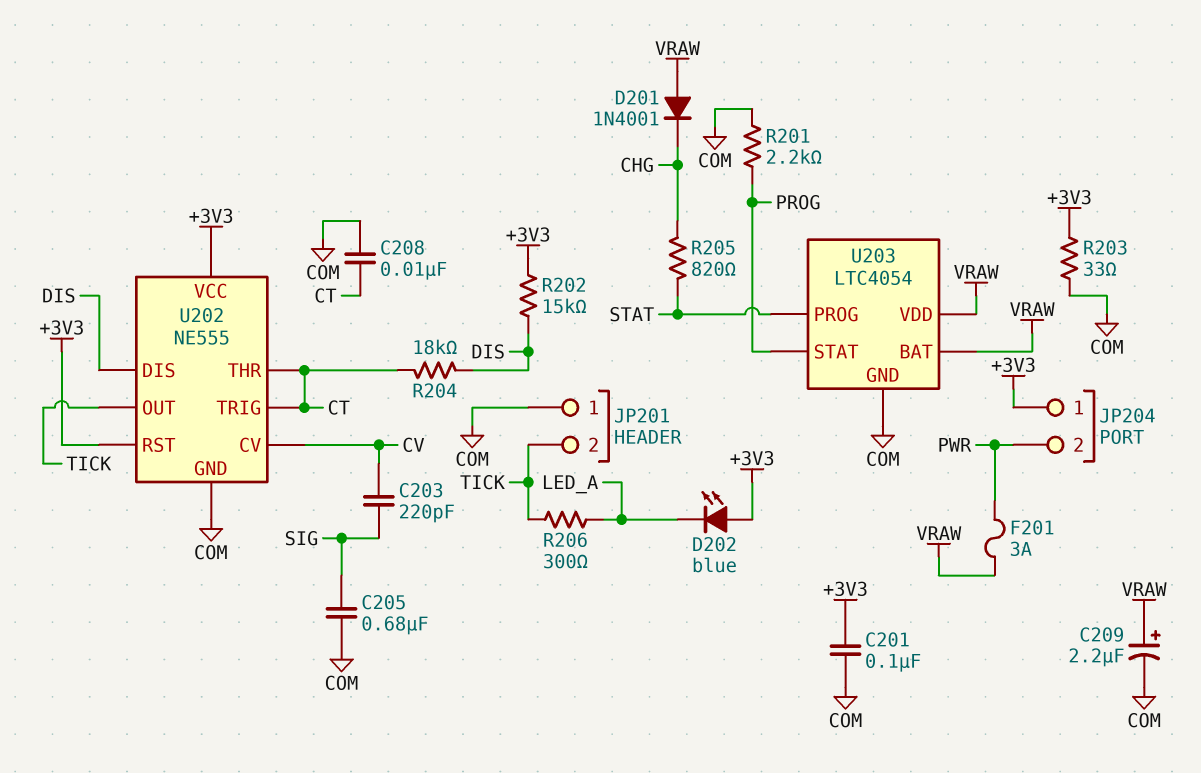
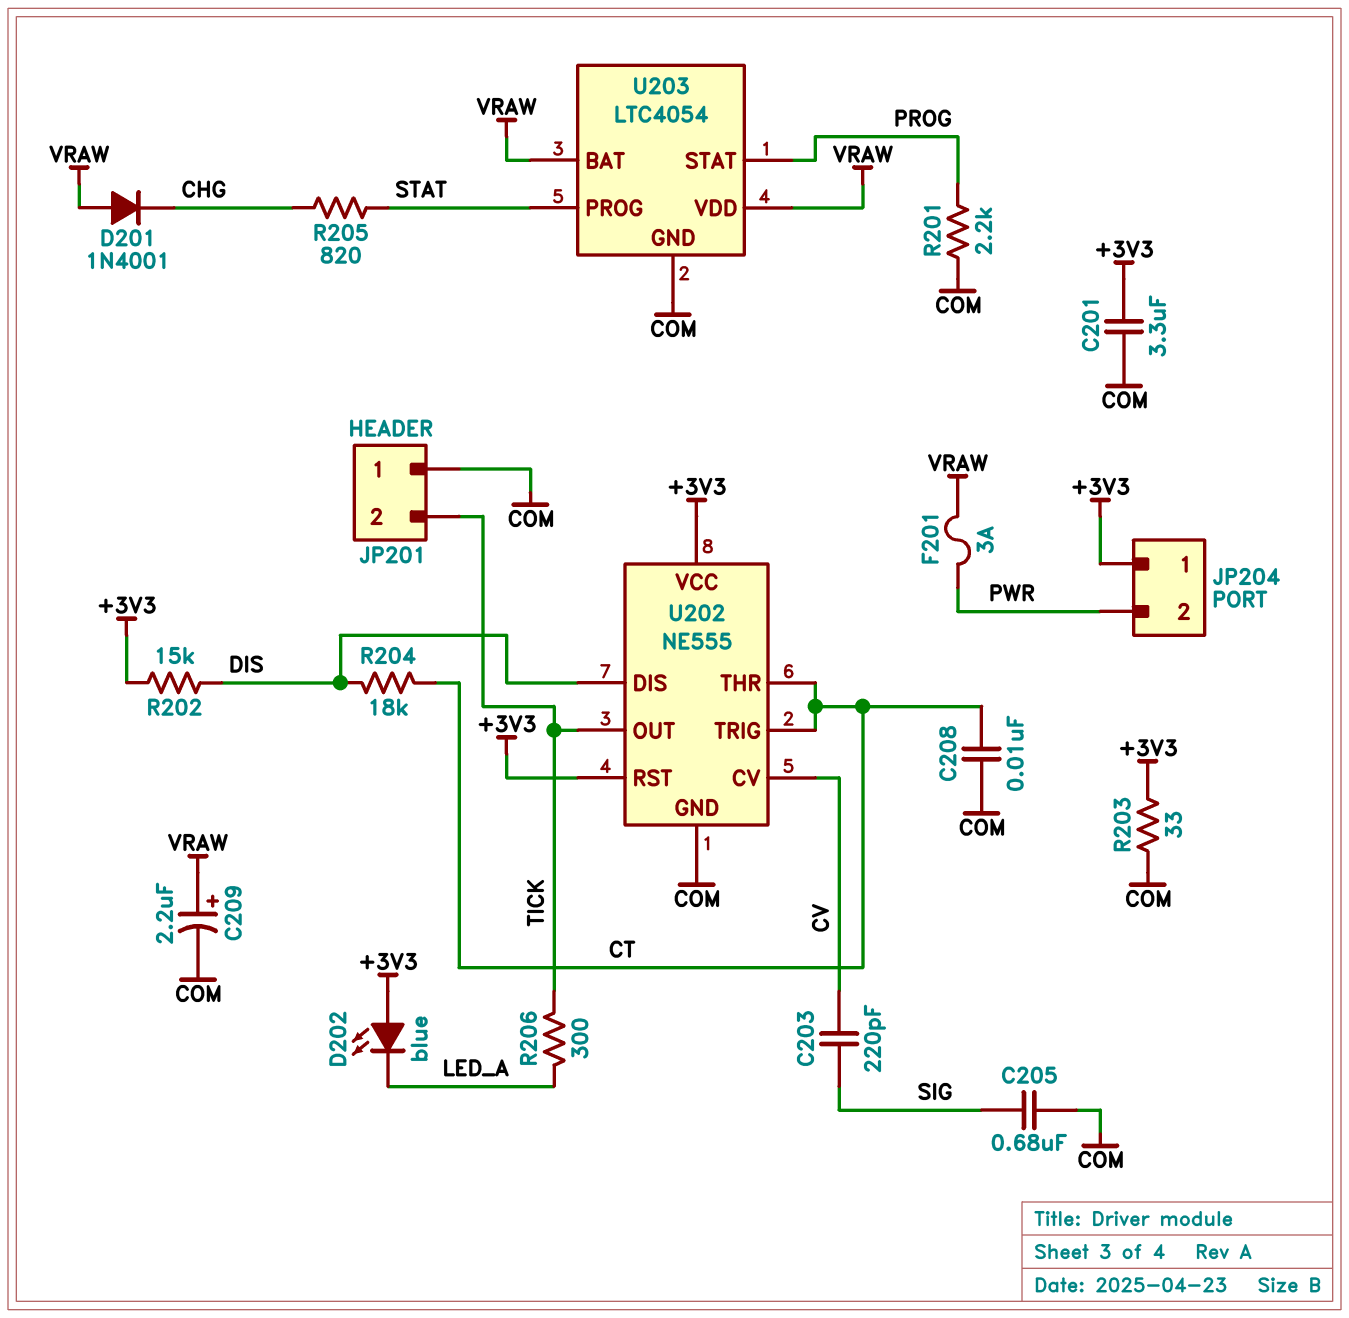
C201: 100nF (+3V3, COM) -> 3.3uF (+3V3, COM)

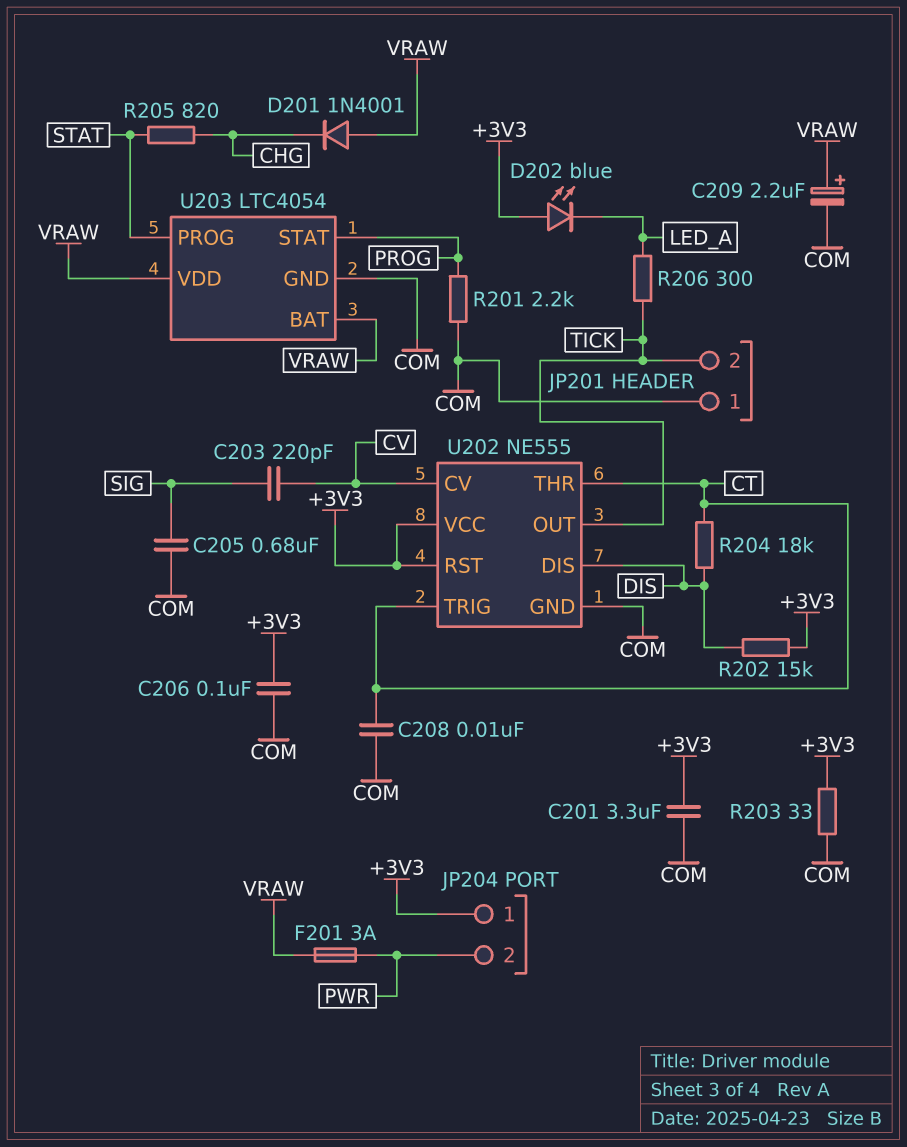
C206: none -> 100nF (+3V3, COM)

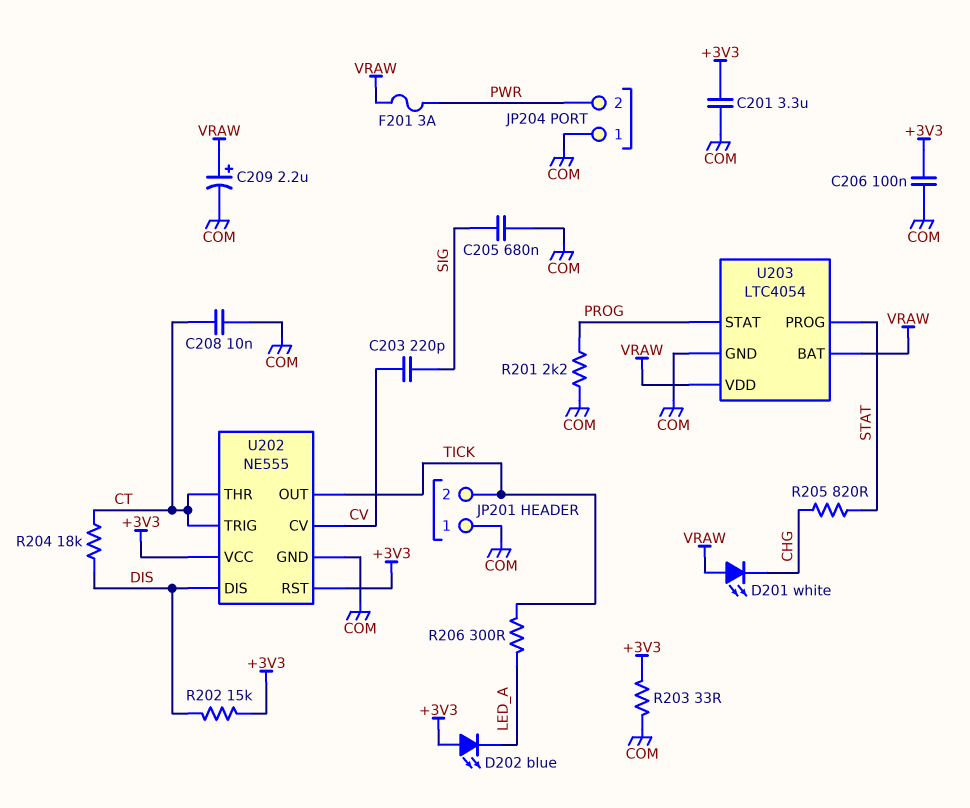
D201: diode 1N4001 (A VRAW, K CHG) -> LED white (A VRAW, K CHG)
JP204 pin 1: +3V3 -> COM

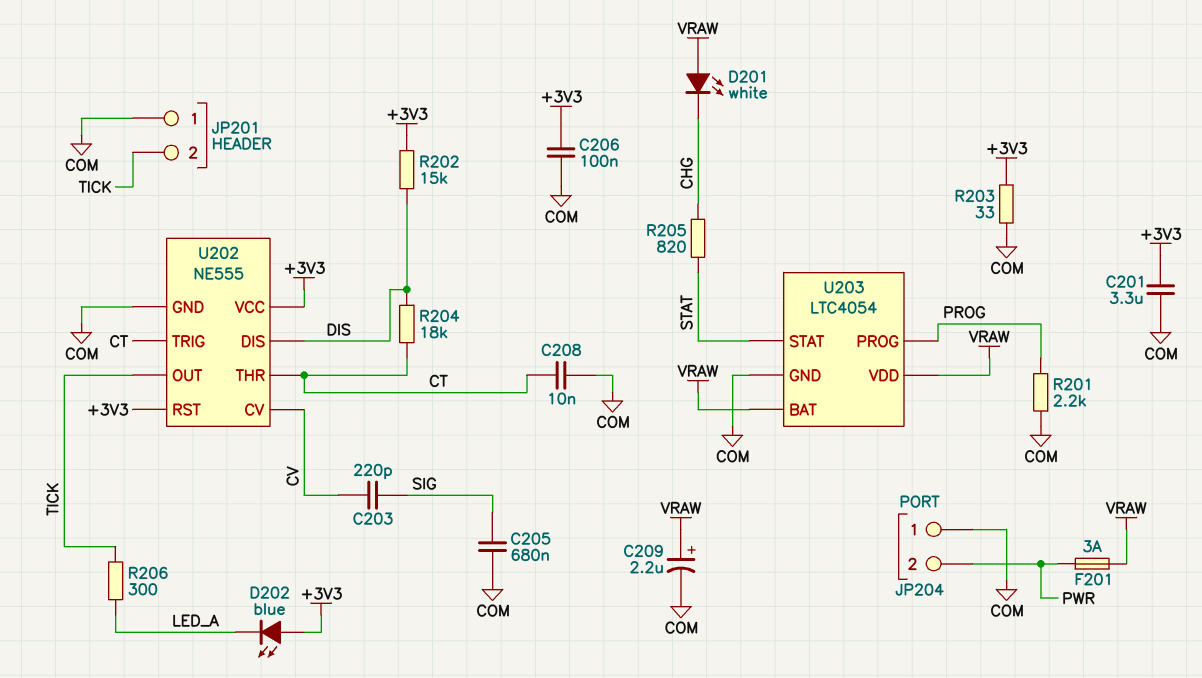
U203 pin PROG: STAT -> PROG
U203 pin STAT: PROG -> STAT

